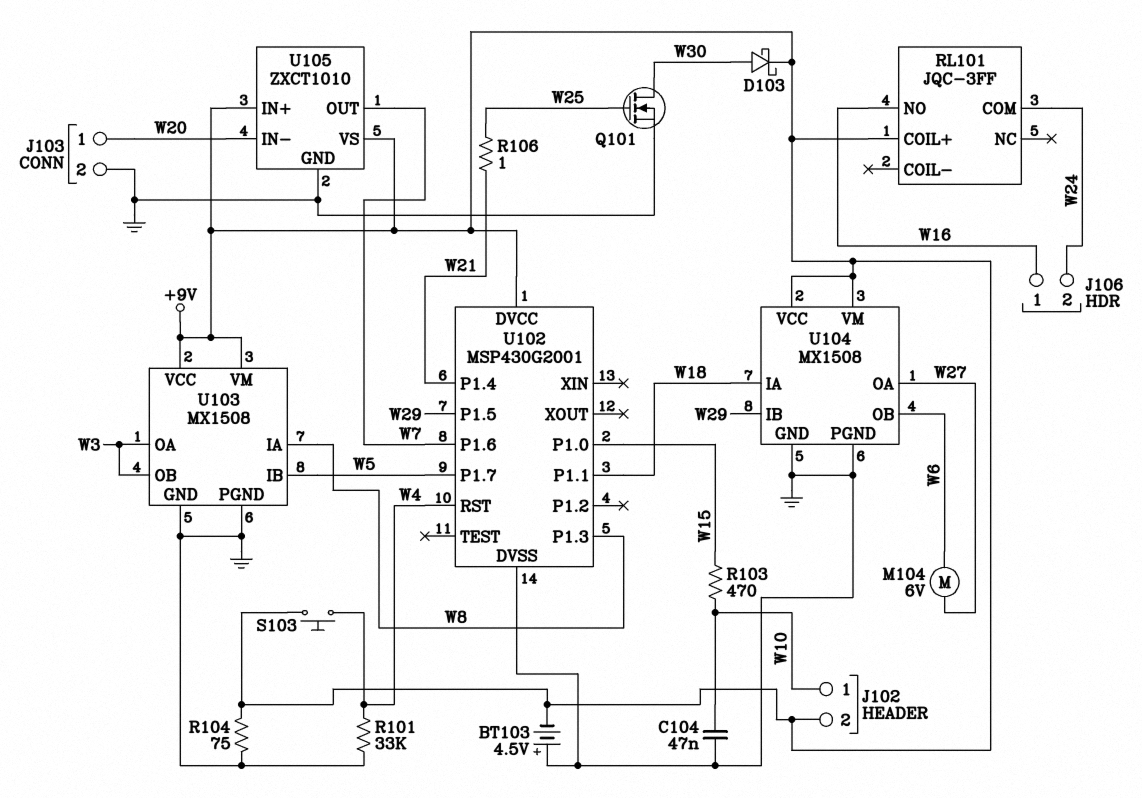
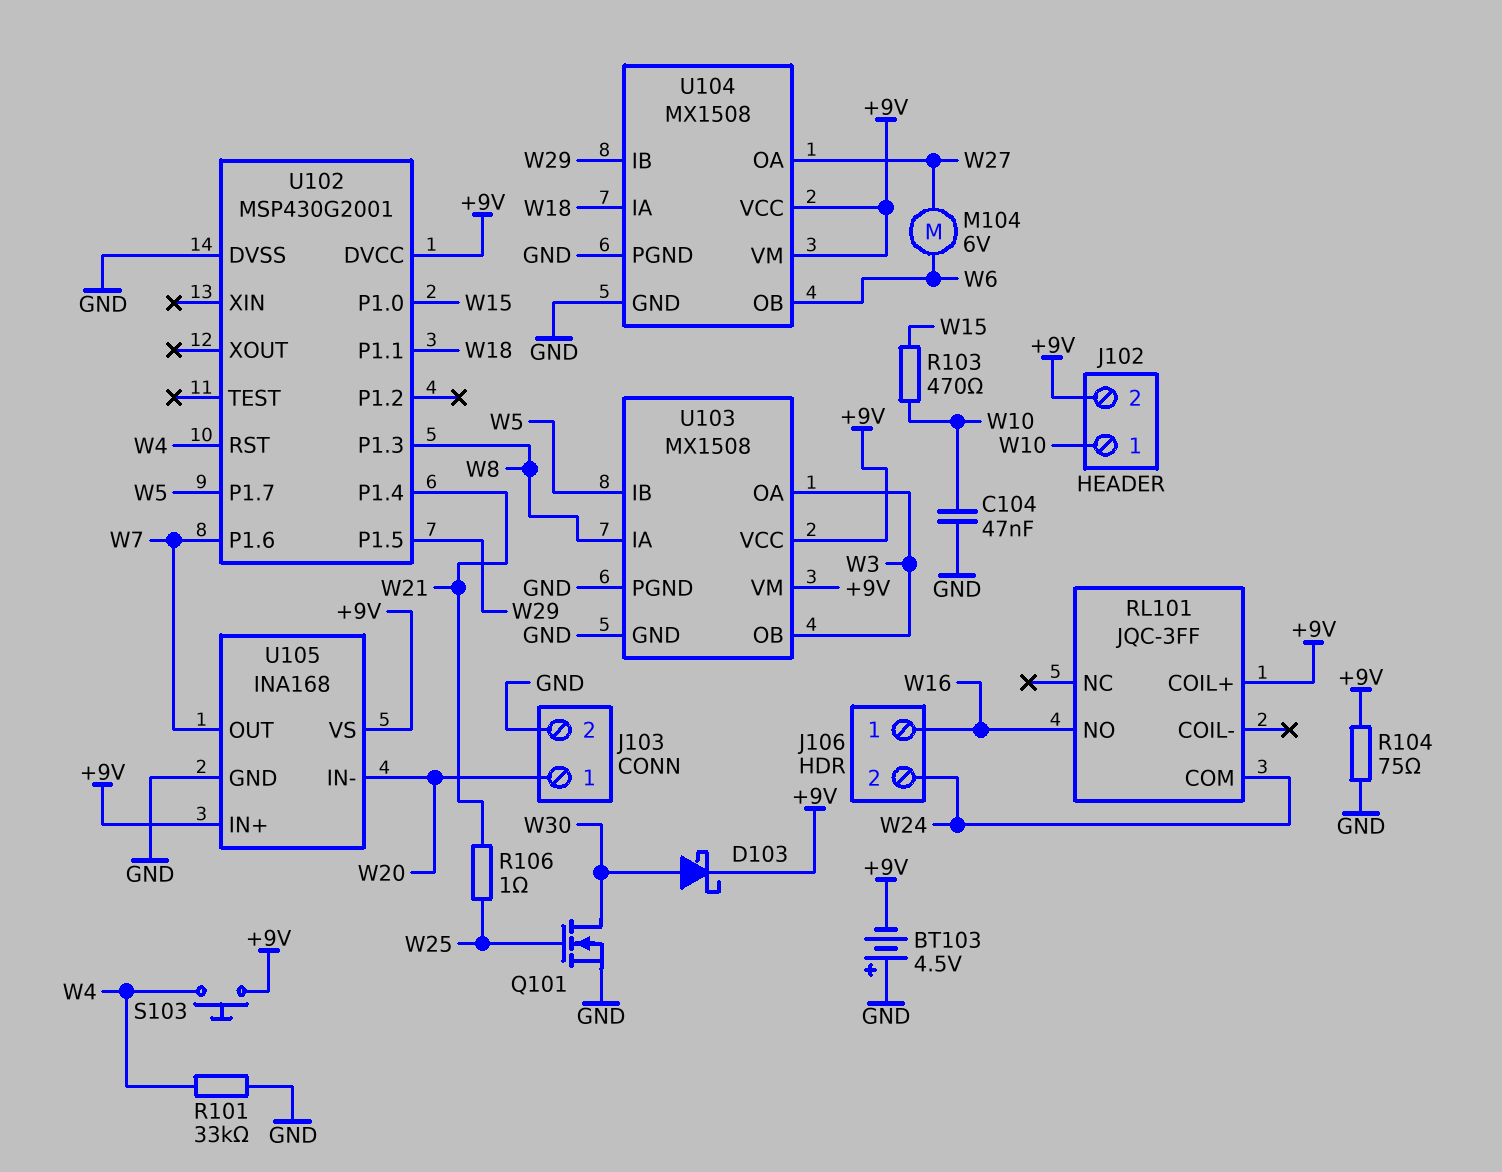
U105: ZXCT1010 -> INA168

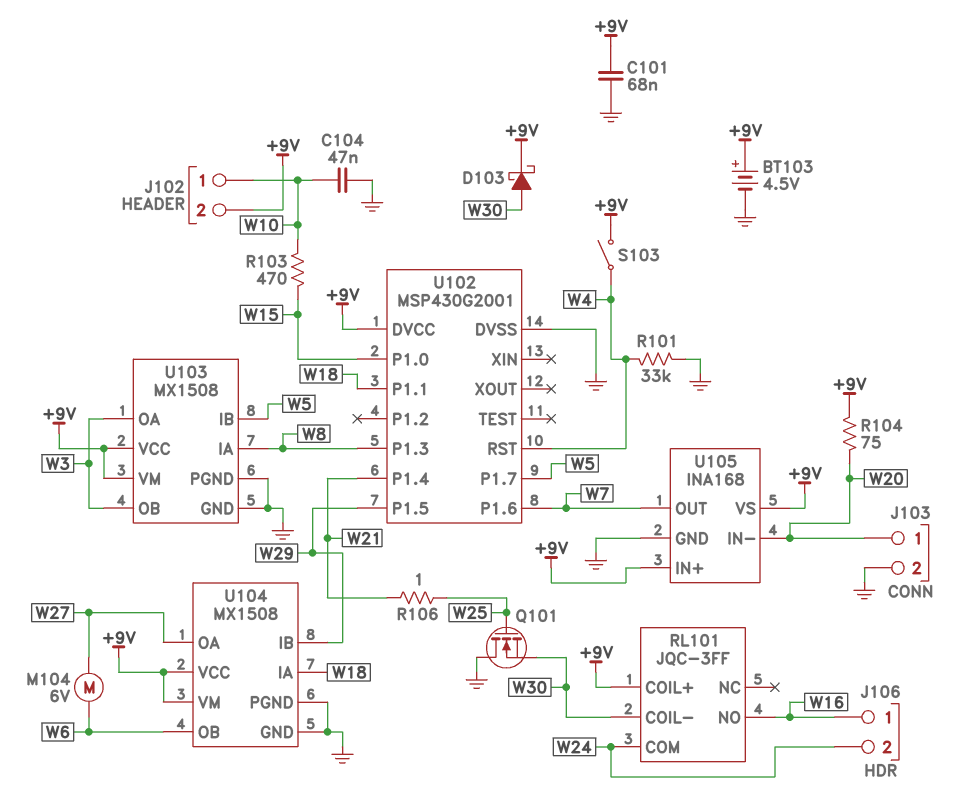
BT103: 4.5V (plus GND, minus +9V) -> 4.5V (plus +9V, minus GND)
C101: none -> 68nF (+9V, GND)
Q101: NMOS (G W25, D W30, S GND) -> NMOS (G W25, D GND, S W30)
R104: 75 (+9V, GND) -> 75 (+9V, W20)
RL101 pin COIL-: none -> W30
S103: button (+9V, W4) -> switch (+9V, W4)

